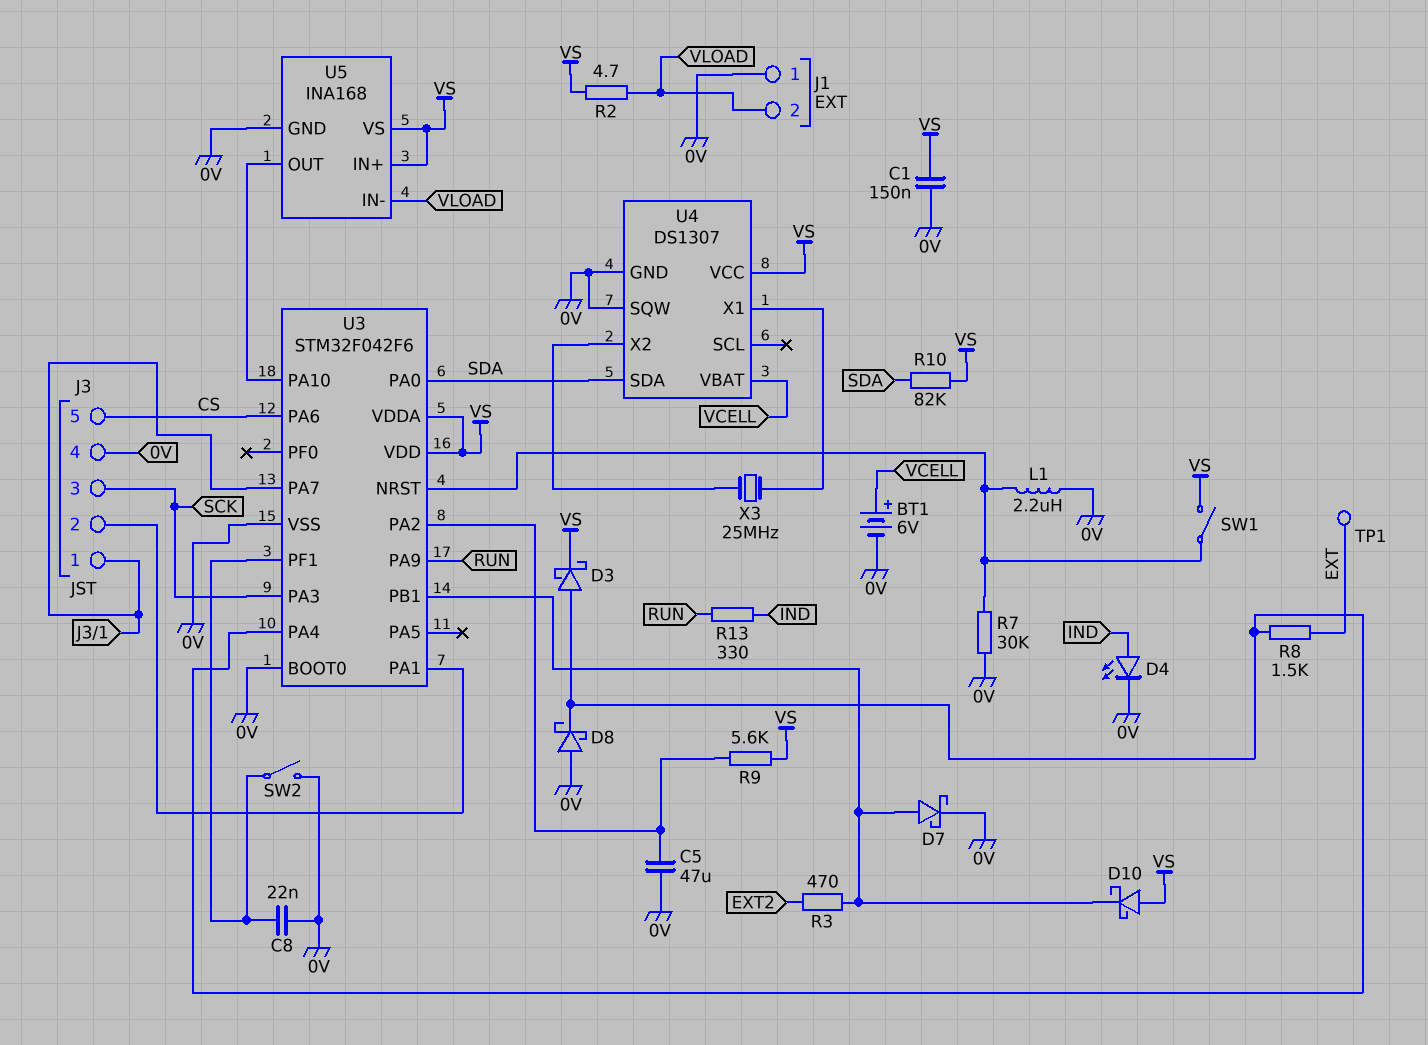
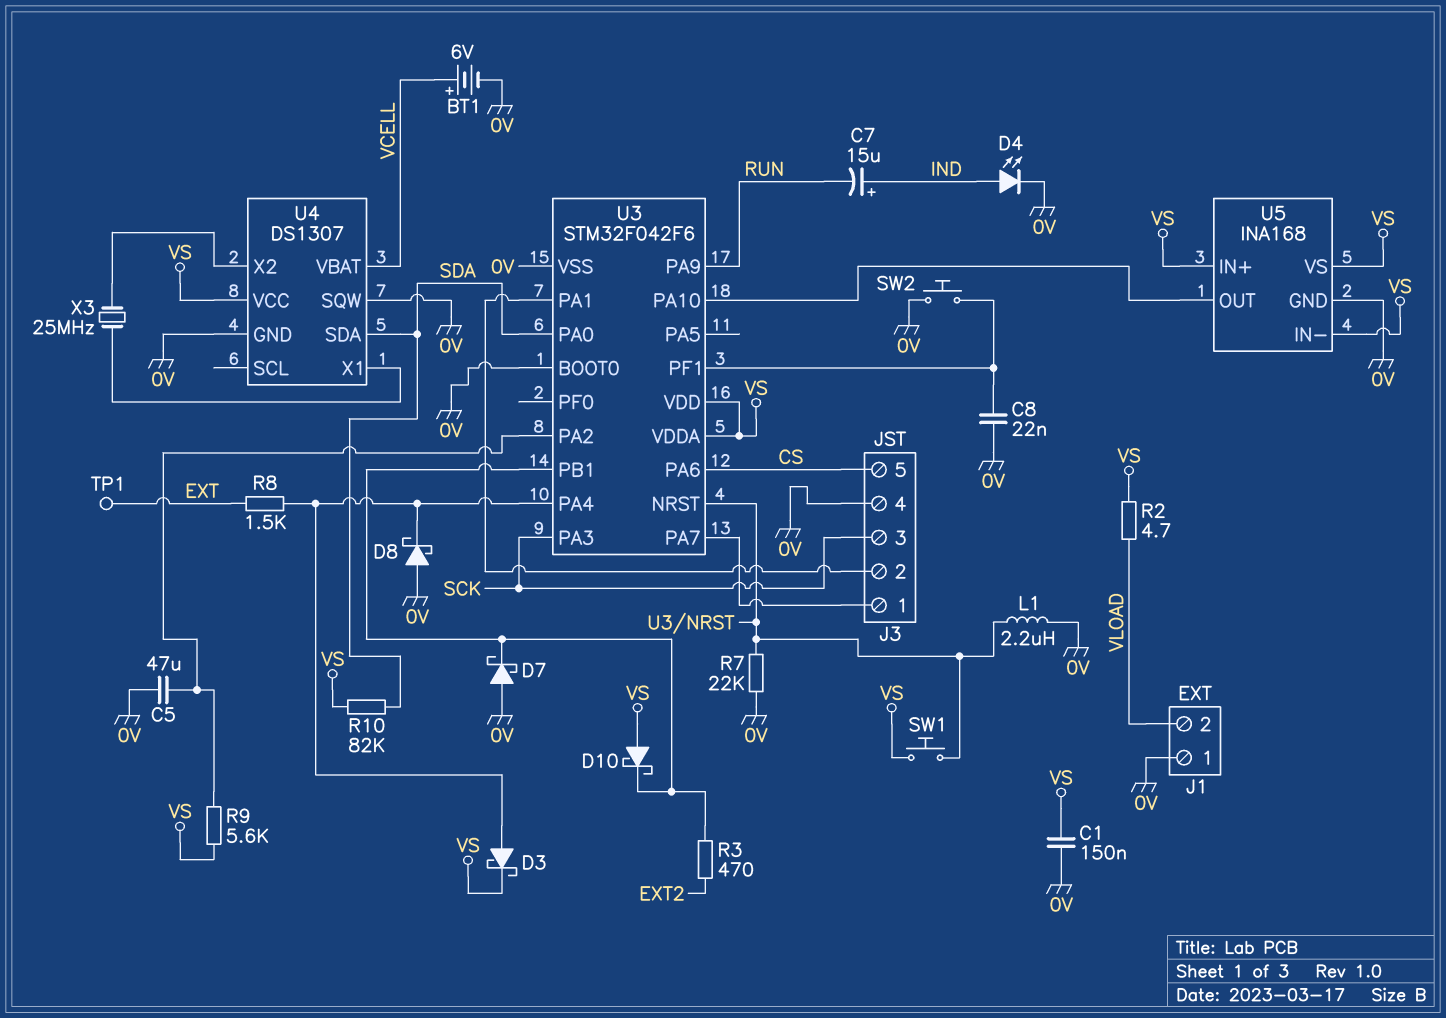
C7: none -> 15uF (plus IND, minus RUN)
D7: schottky (A U3/PB1, K 0V) -> schottky (A 0V, K U3/PB1)
R7: 30k (0V, U3/NRST) -> 22k (0V, U3/NRST)
R13: 330 (IND, RUN) -> none
SW1: switch (U3/NRST, VS) -> button (U3/NRST, VS)
SW2: switch (0V, U3/PF1) -> button (0V, U3/PF1)
U5 pin IN-: VLOAD -> VS

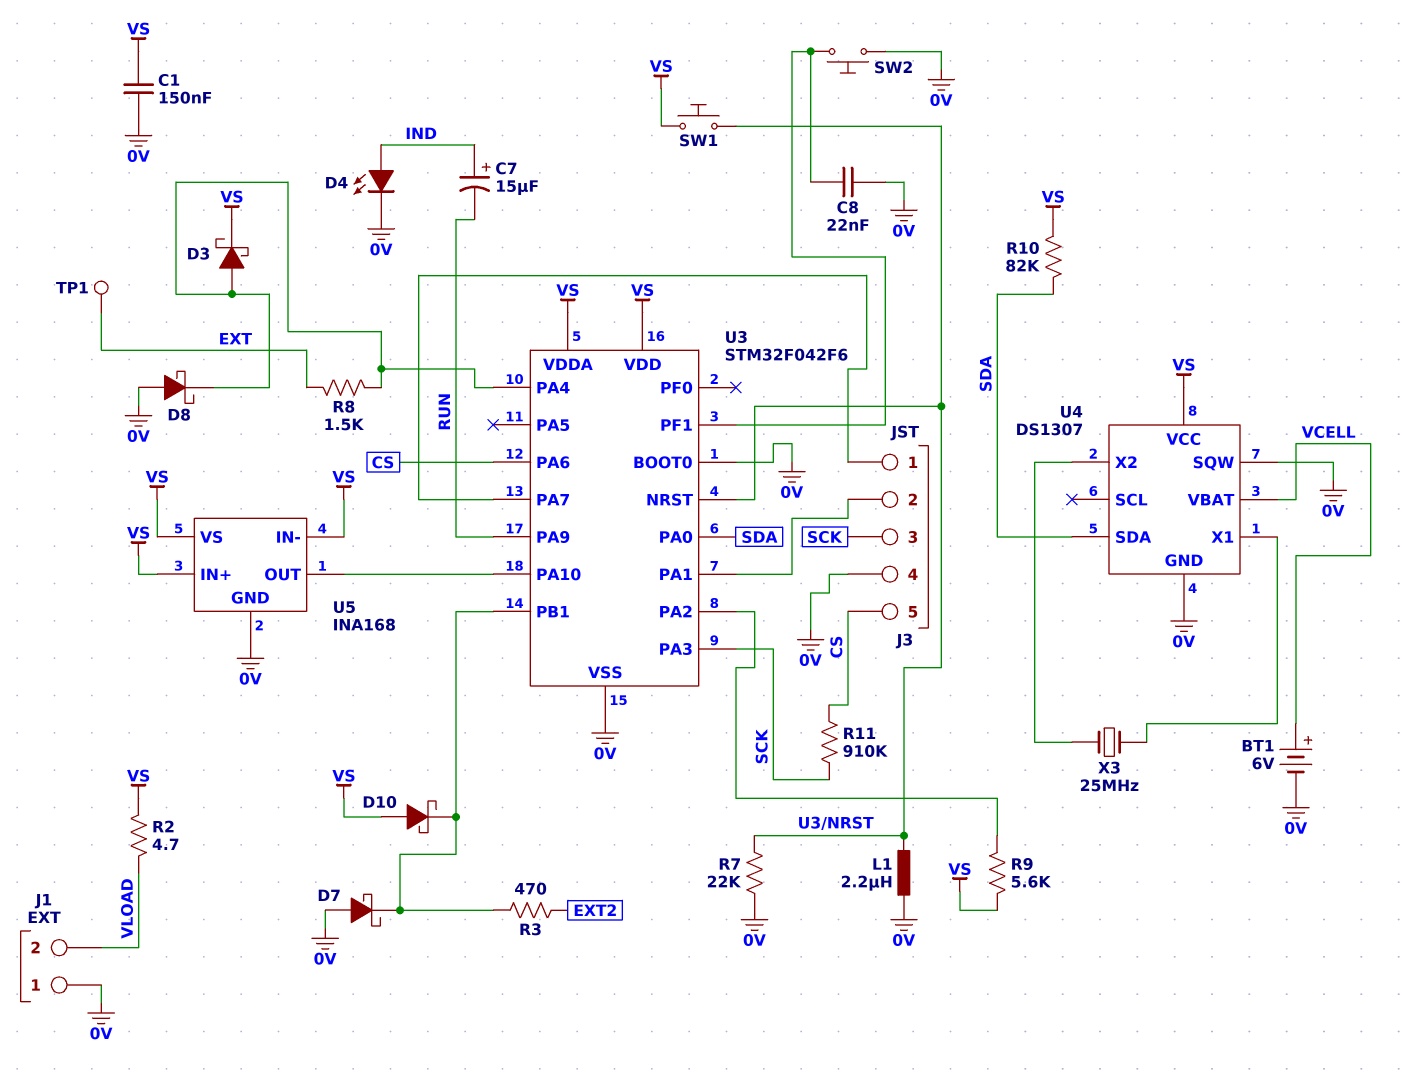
C5: 47uF (0V, U3/PA2) -> none
R11: none -> 910k (CS, SCK)

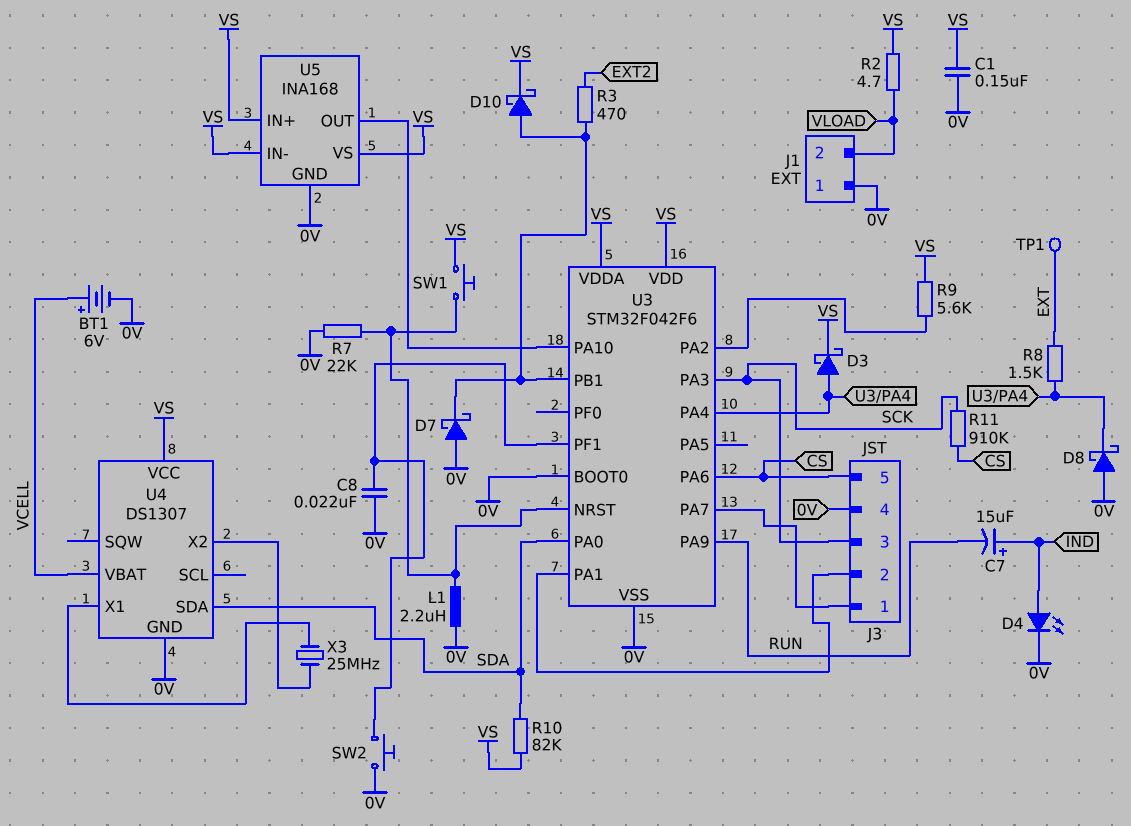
D10: schottky (A VS, K U3/PB1) -> schottky (A U3/PB1, K VS)
U4 pin SQW: 0V -> none

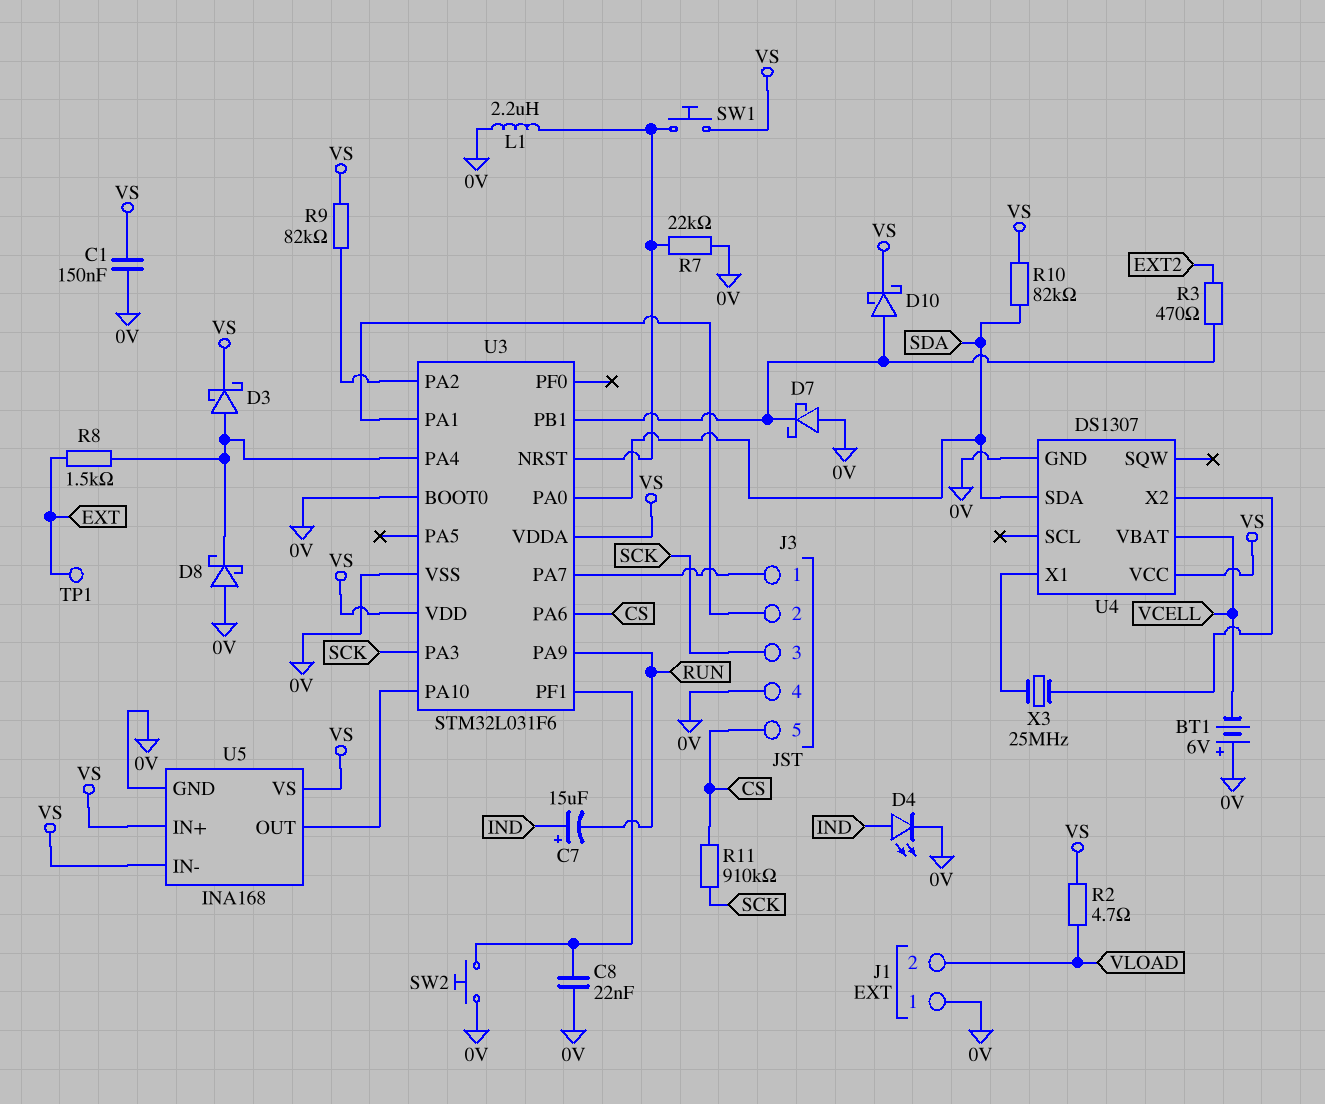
BT1: 6V (plus VCELL, minus 0V) -> 6V (plus 0V, minus VCELL)
R9: 5.6k (U3/PA2, VS) -> 82k (U3/PA2, VS)
U3: STM32F042F6 -> STM32L031F6

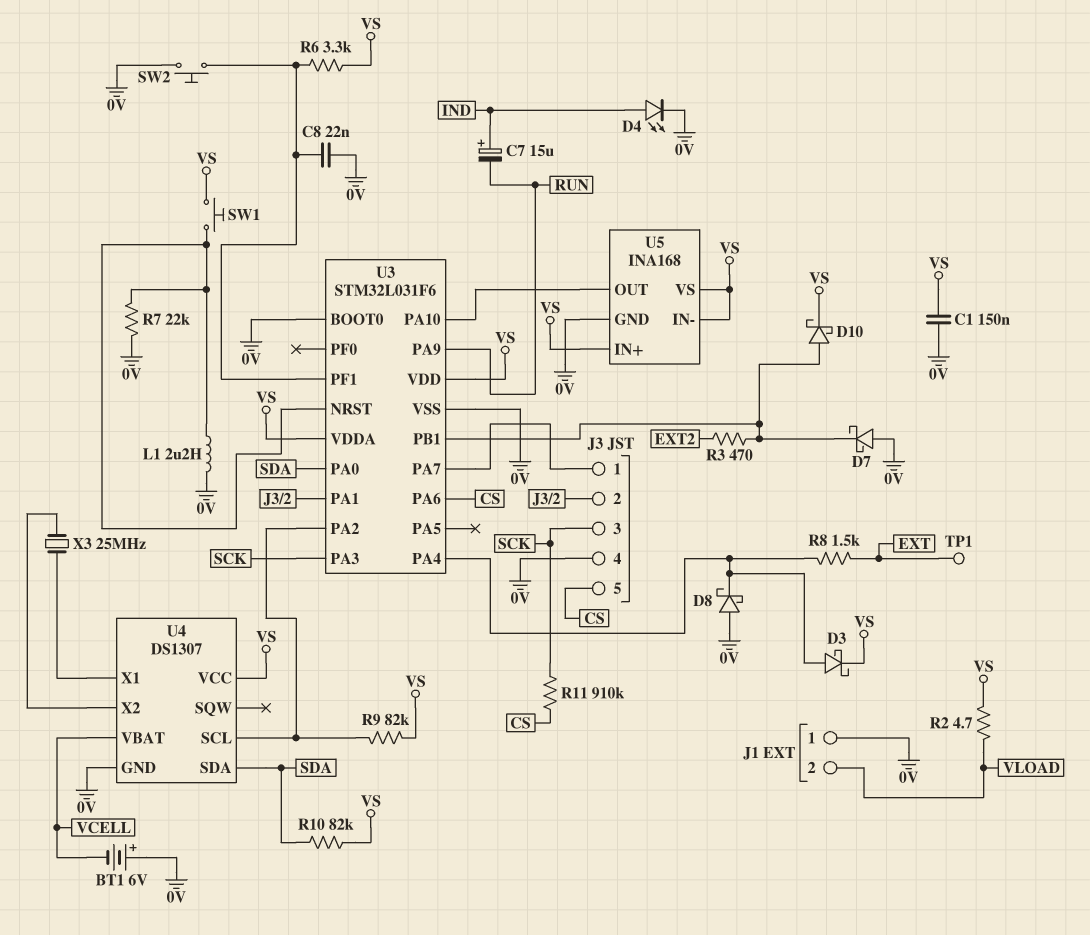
R6: none -> 3.3k (U3/PF1, VS)
U4 pin SCL: none -> U3/PA2

